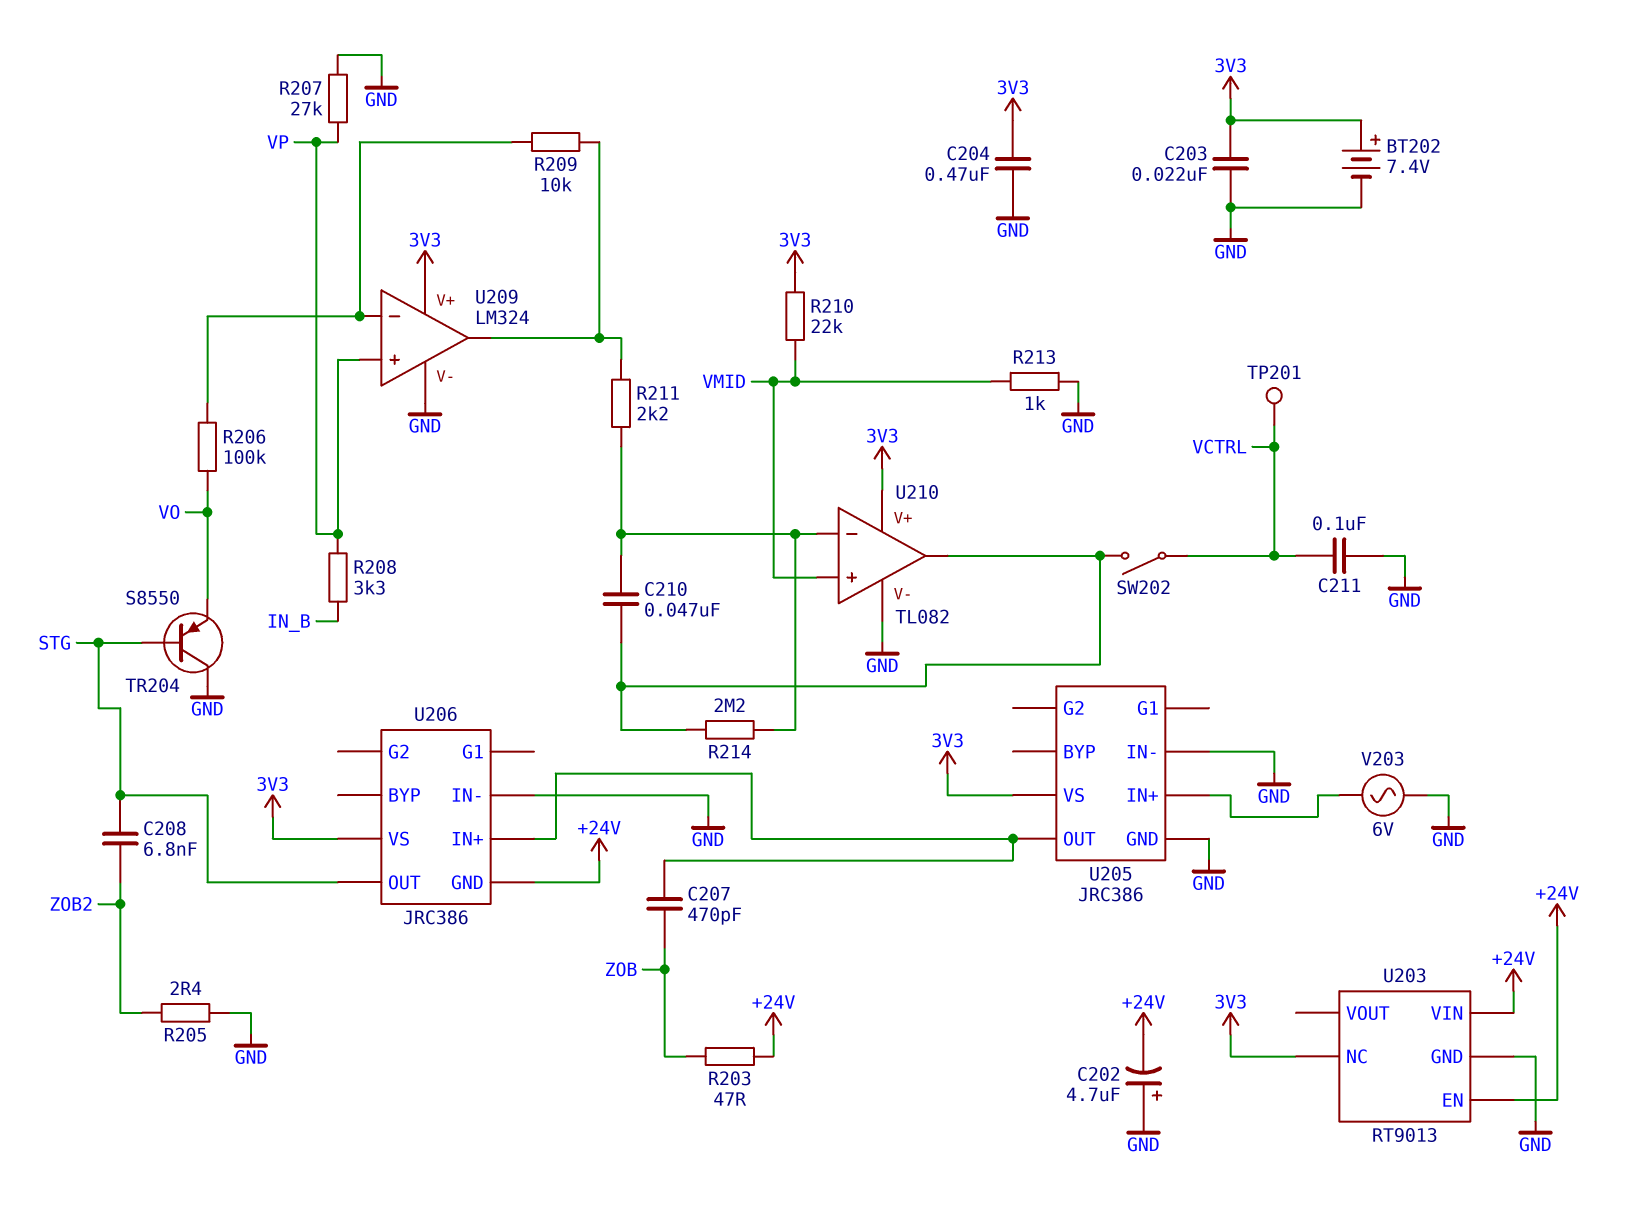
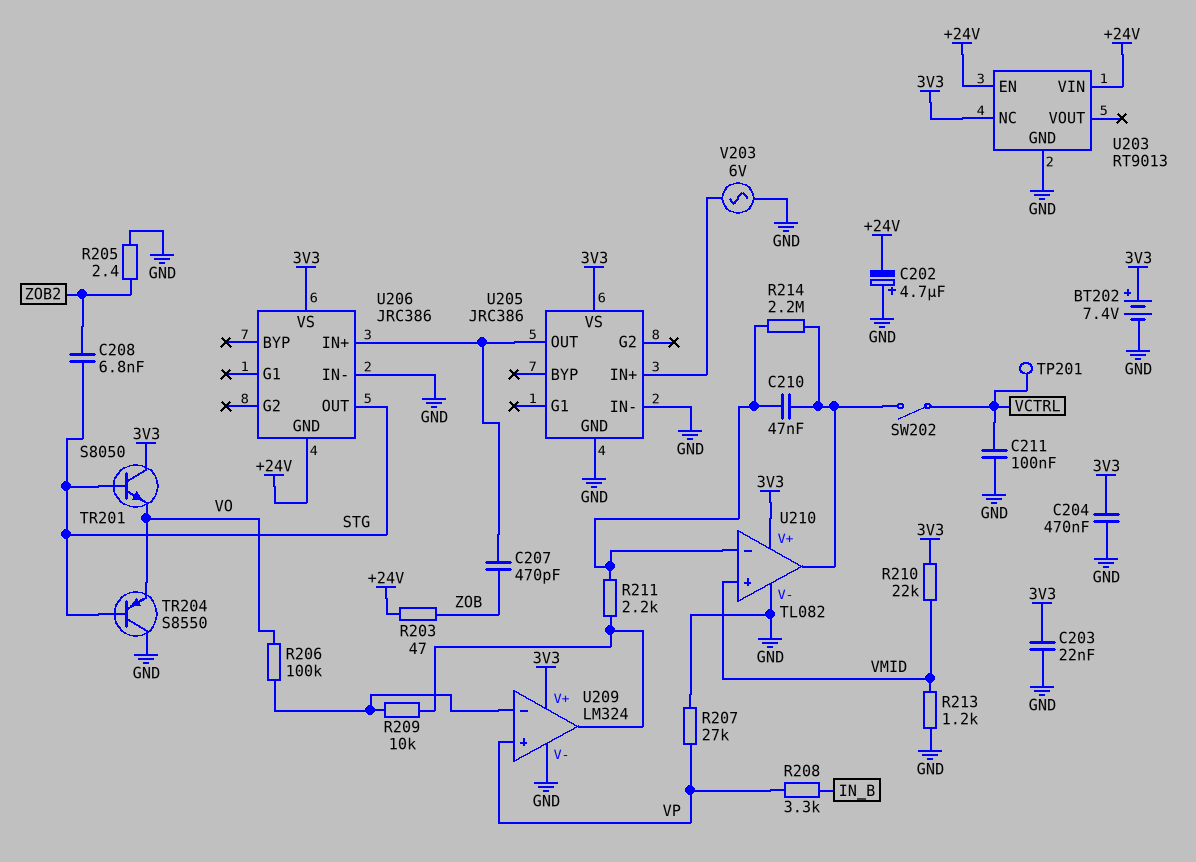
R213: 1k (GND, VMID) -> 1.2k (GND, VMID)
TR201: none -> NPN S8050 (B STG, C 3V3, E VO)

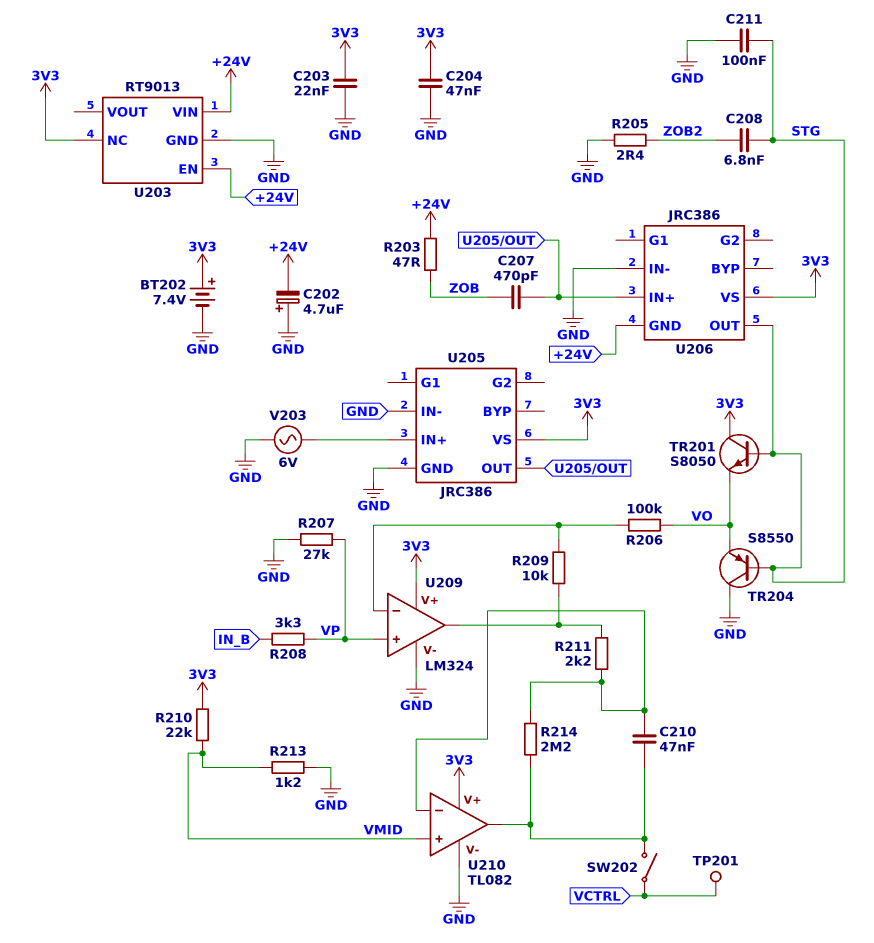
C204: 470nF (3V3, GND) -> 47nF (3V3, GND)
C211: 100nF (GND, VCTRL) -> 100nF (GND, STG)

